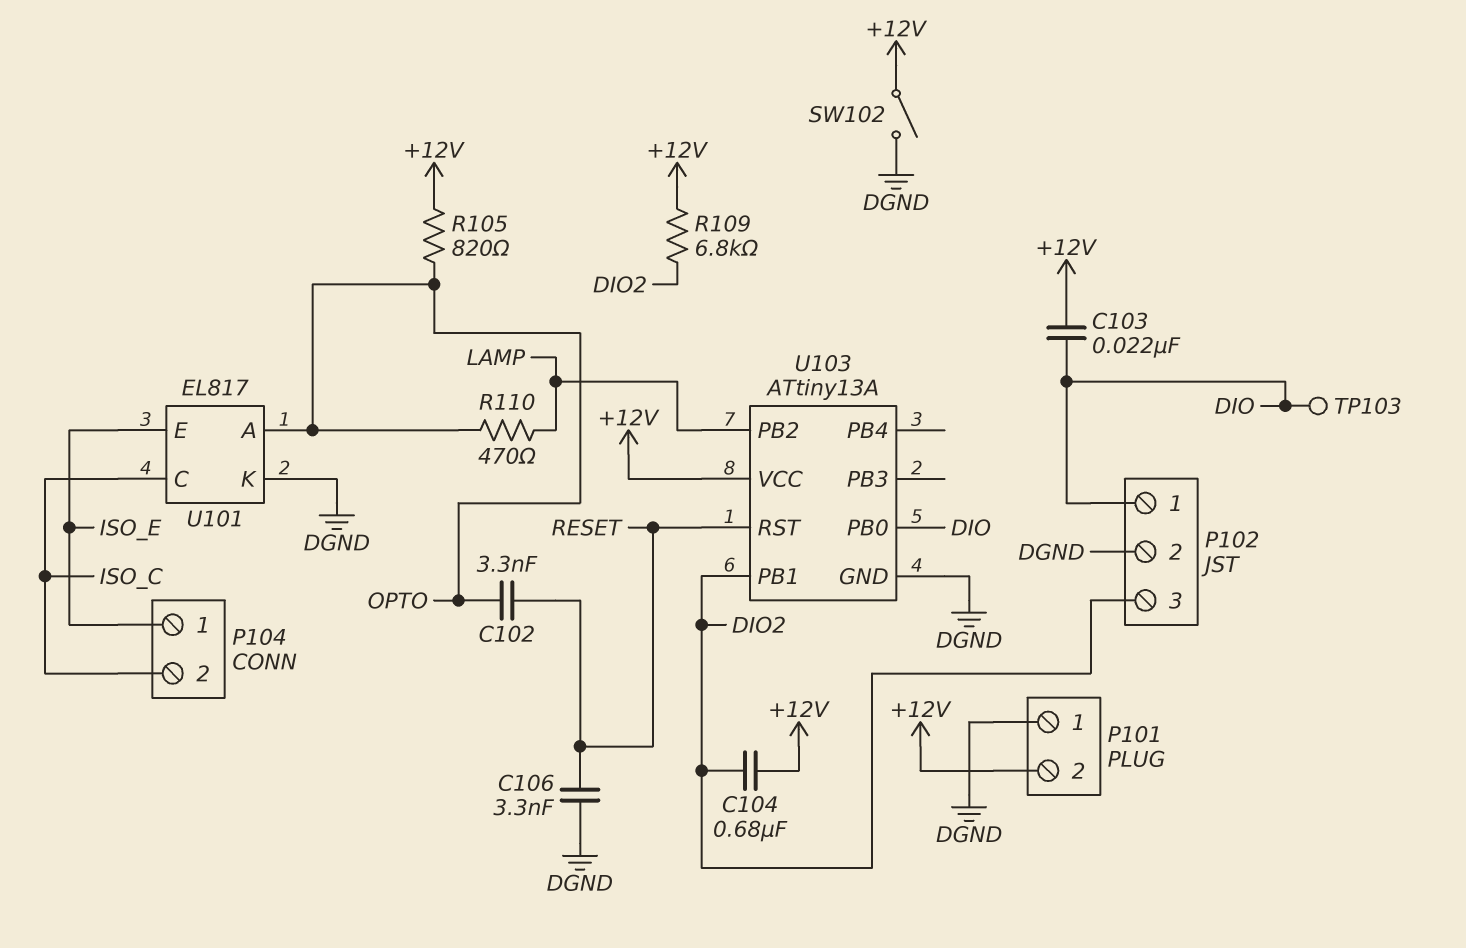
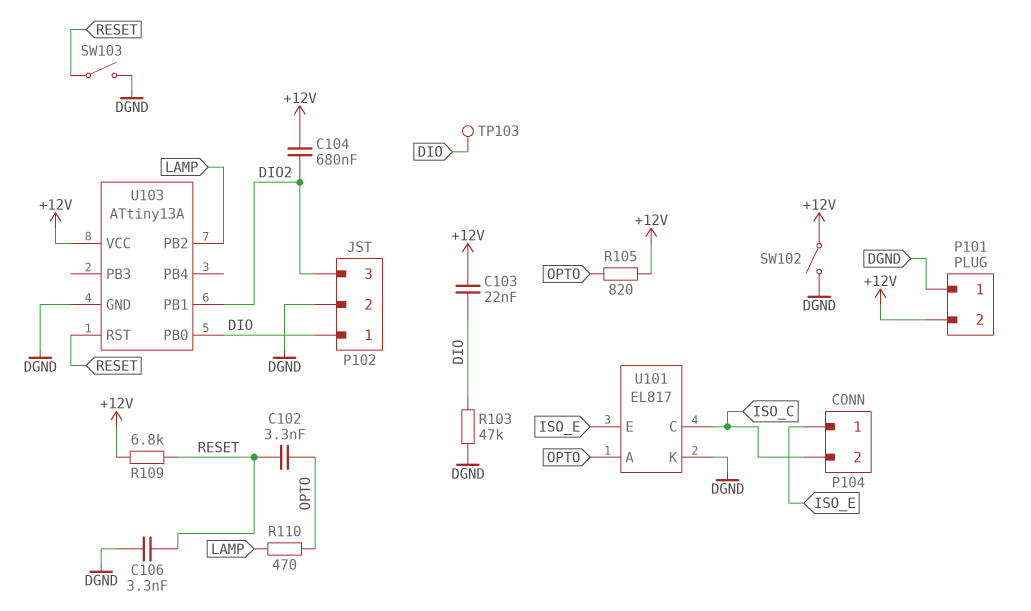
R103: none -> 47k (DGND, DIO)
R109: 6.8k (+12V, DIO2) -> 6.8k (+12V, RESET)
SW103: none -> switch (DGND, RESET)

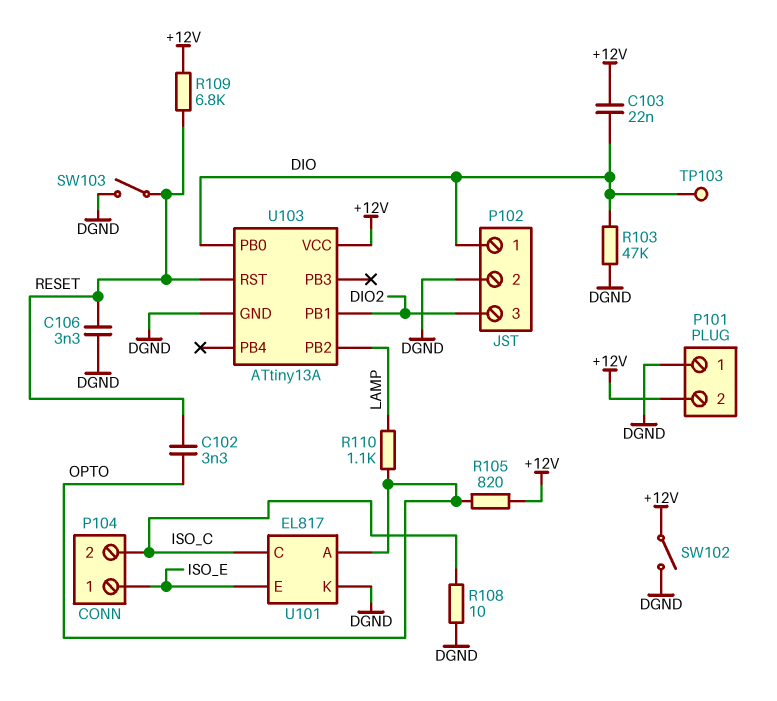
C104: 680nF (+12V, DIO2) -> none
R108: none -> 10 (DGND, ISO_C)
R110: 470 (LAMP, OPTO) -> 1.1k (LAMP, OPTO)

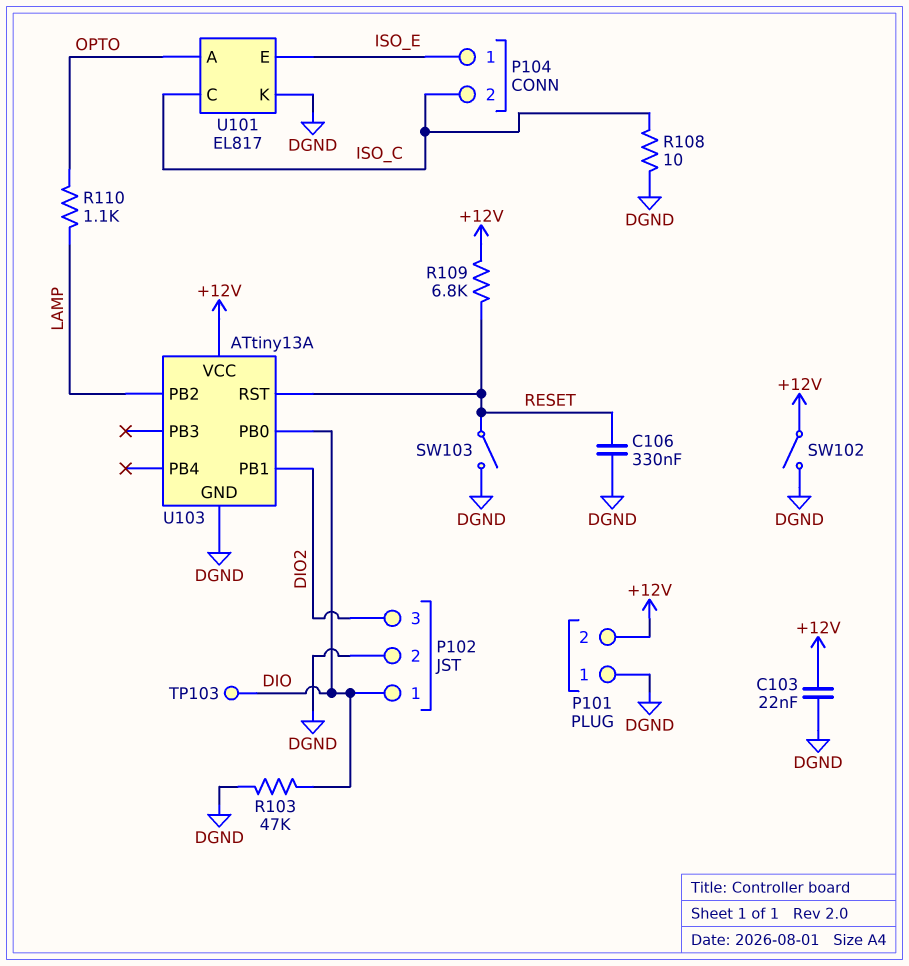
C102: 3.3nF (OPTO, RESET) -> none
C103: 22nF (+12V, DIO) -> 22nF (+12V, DGND)
C106: 3.3nF (DGND, RESET) -> 330nF (DGND, RESET)
R105: 820 (+12V, OPTO) -> none

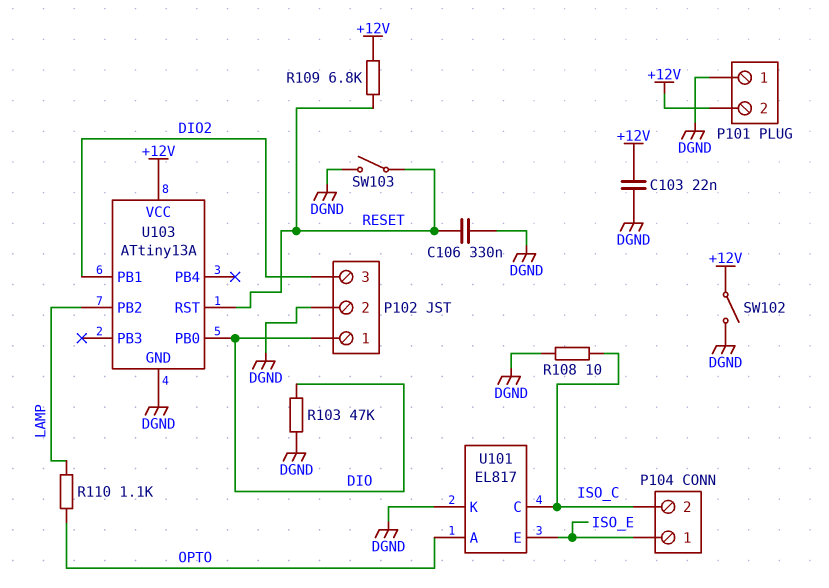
TP103: test point (DIO) -> none

